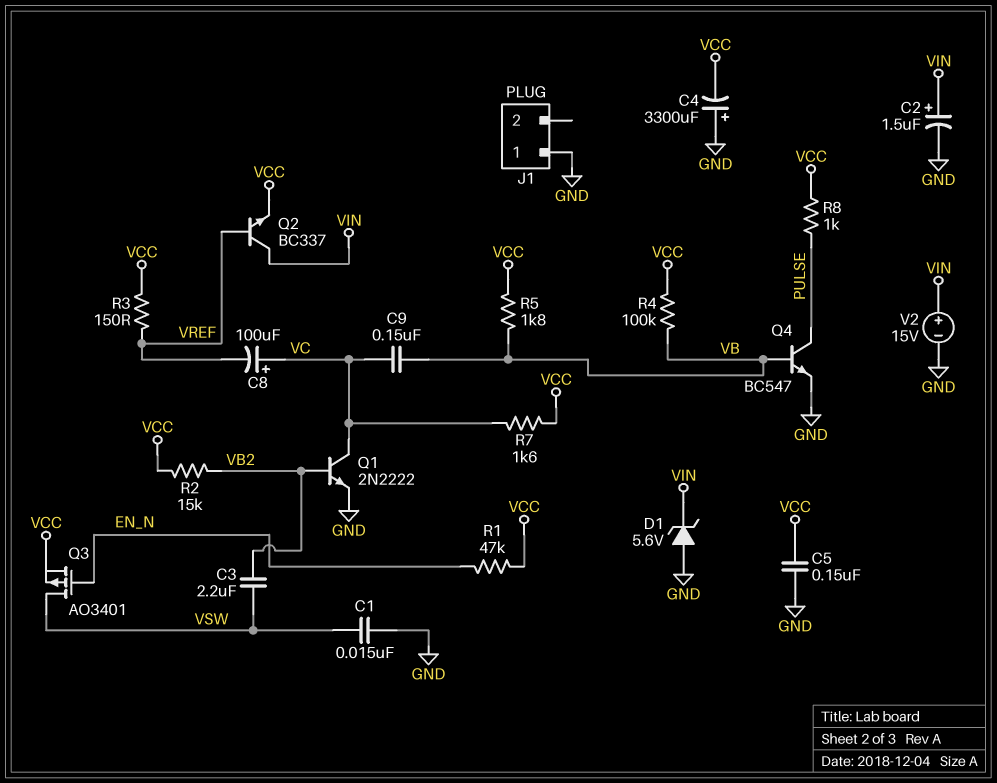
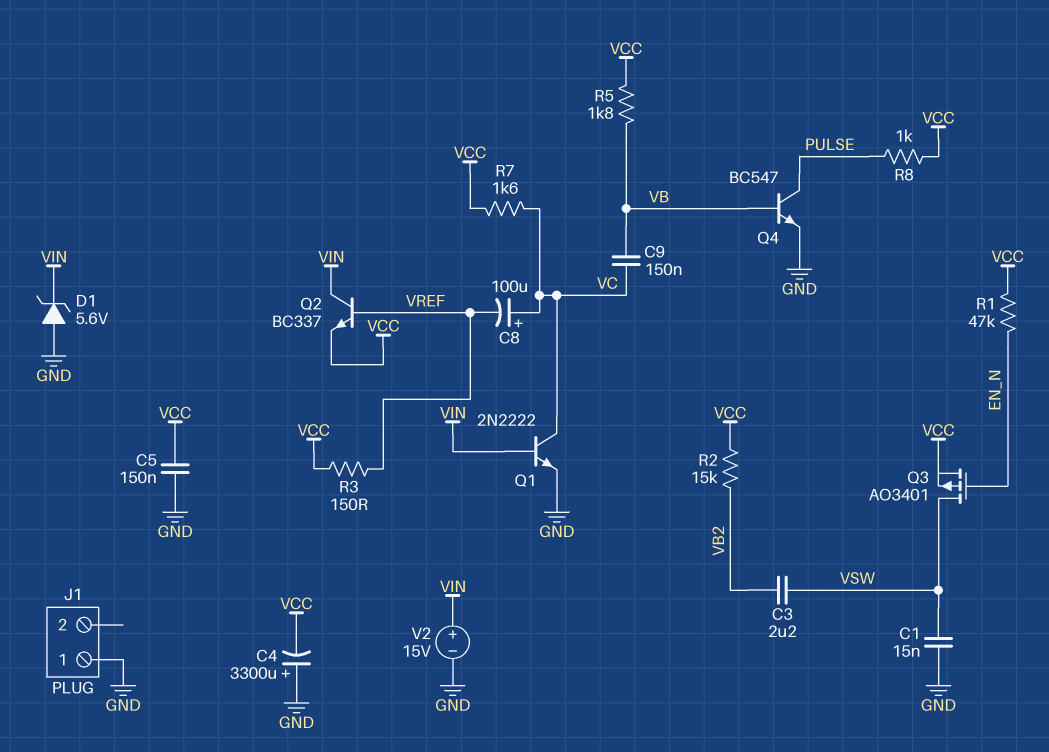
C2: 1.5uF (plus VIN, minus GND) -> none
Q1: NPN 2N2222 (B VB2, C VC, E GND) -> NPN 2N2222 (B VIN, C VC, E GND)
R4: 100k (VB, VCC) -> none

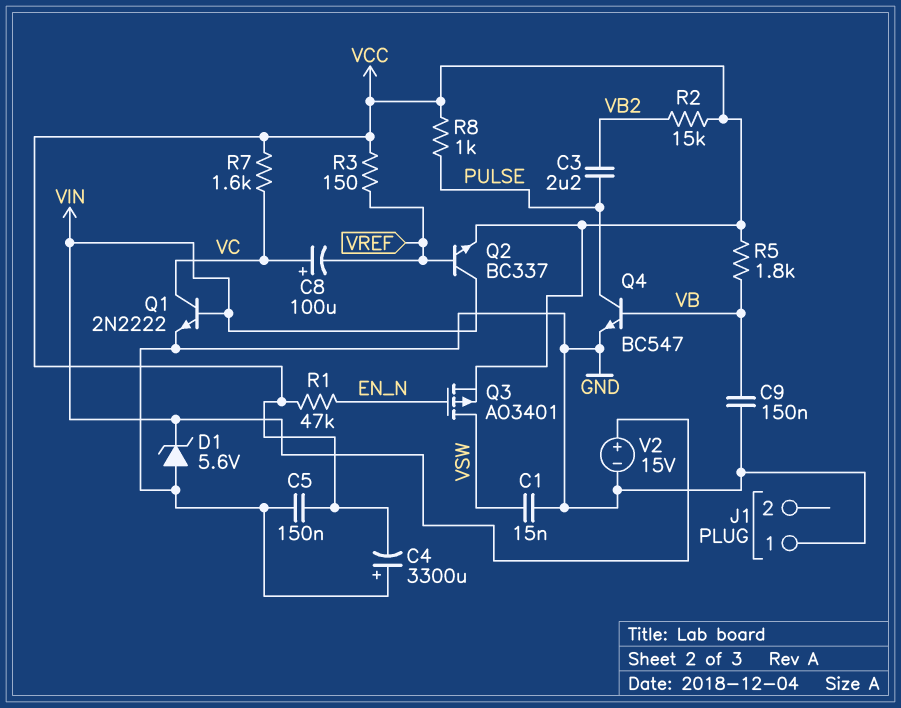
C3: 2.2uF (VB2, VSW) -> 2.2uF (PULSE, VB2)
C9: 150nF (VB, VC) -> 150nF (GND, VB)

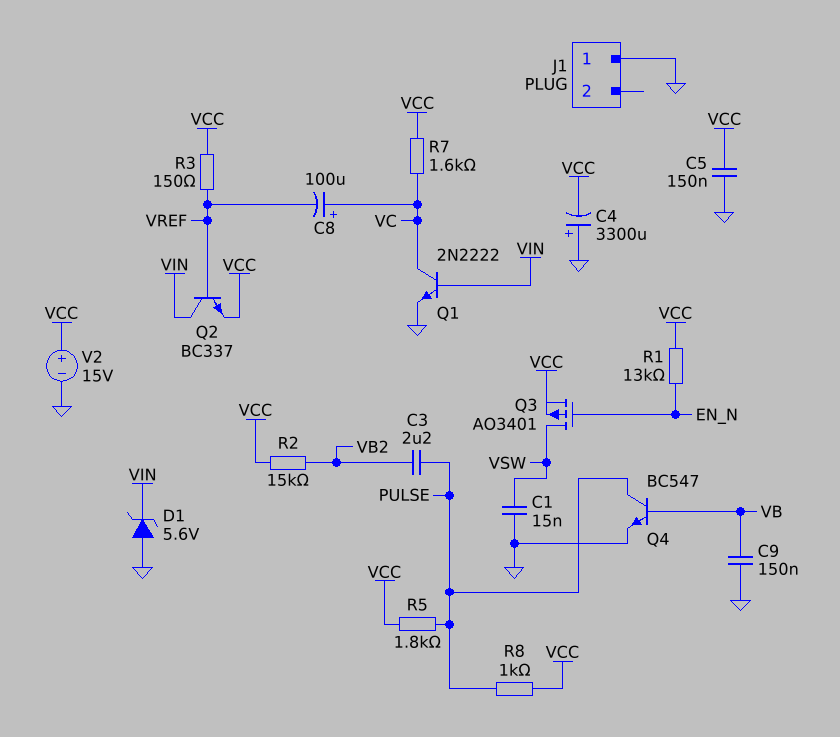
R1: 47k (EN_N, VCC) -> 13k (EN_N, VCC)
R5: 1.8k (VB, VCC) -> 1.8k (PULSE, VCC)
V2: 15V (plus VIN, minus GND) -> 15V (plus VCC, minus GND)

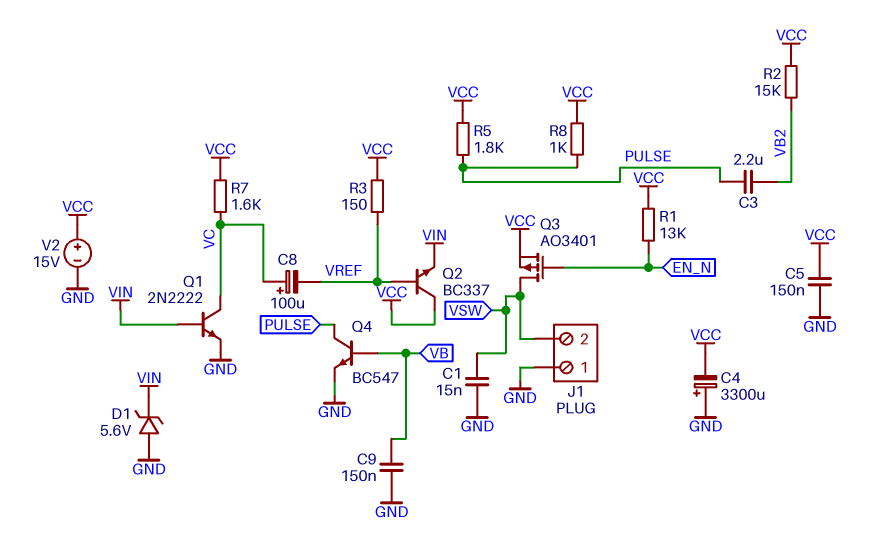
J1 pin 2: none -> VSW
Q2: NPN BC337 (B VREF, C VIN, E VCC) -> NPN BC337 (B VREF, C VCC, E VIN)

